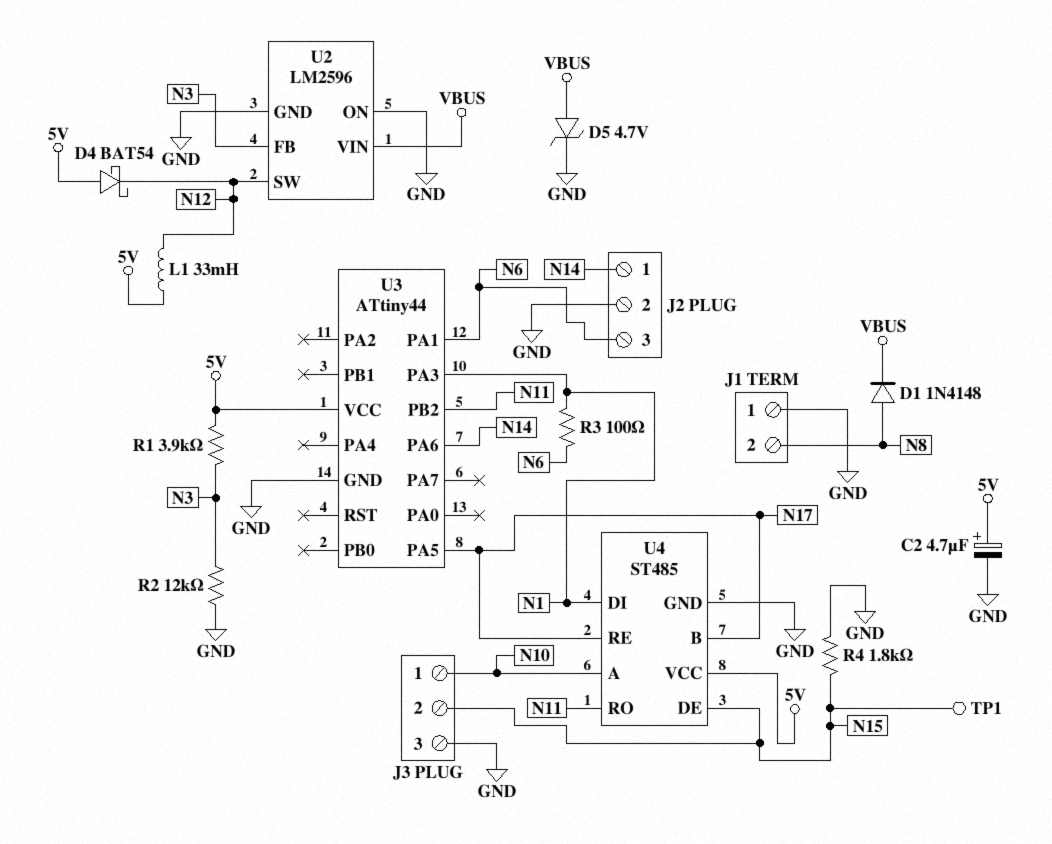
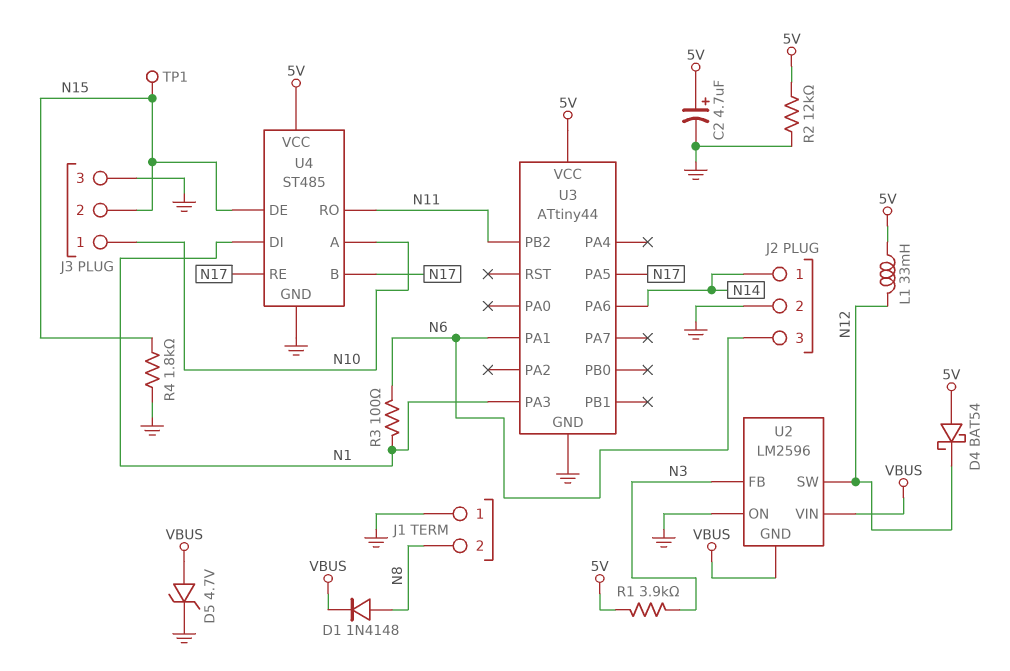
R2: 12k (GND, N3) -> 12k (5V, GND)
U2 pin GND: GND -> VBUS

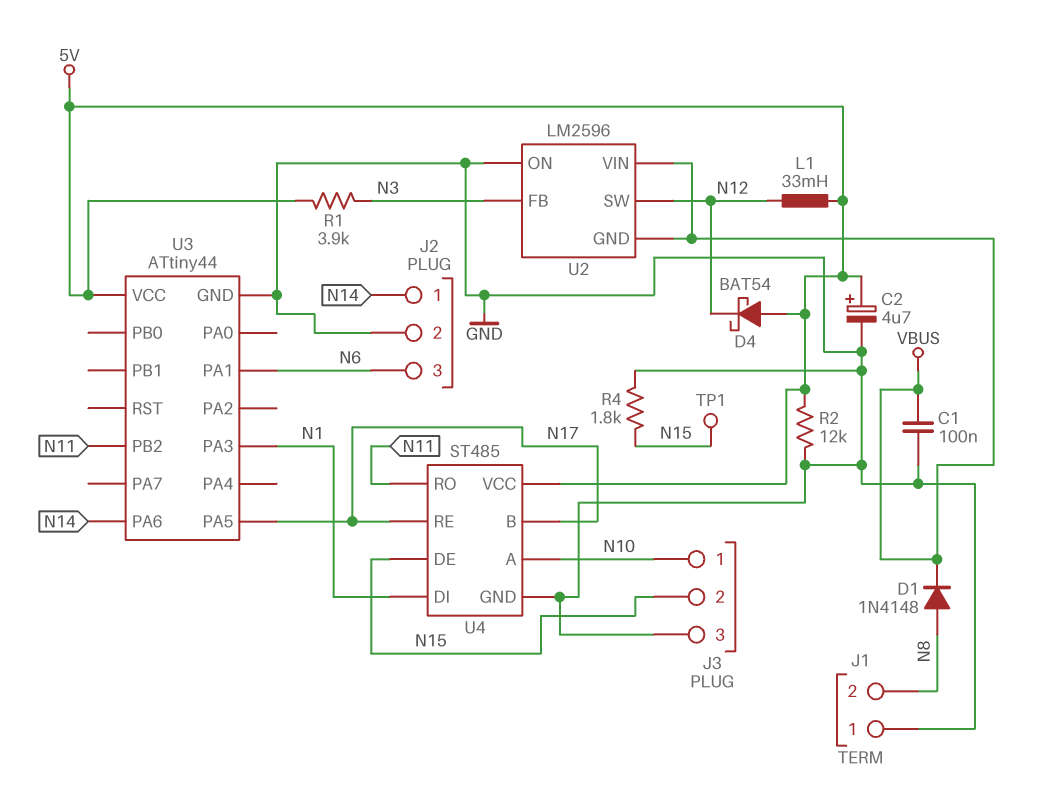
C1: none -> 100nF (GND, VBUS)
D5: zener 4.7V (A VBUS, K GND) -> none
R3: 100 (N1, N6) -> none

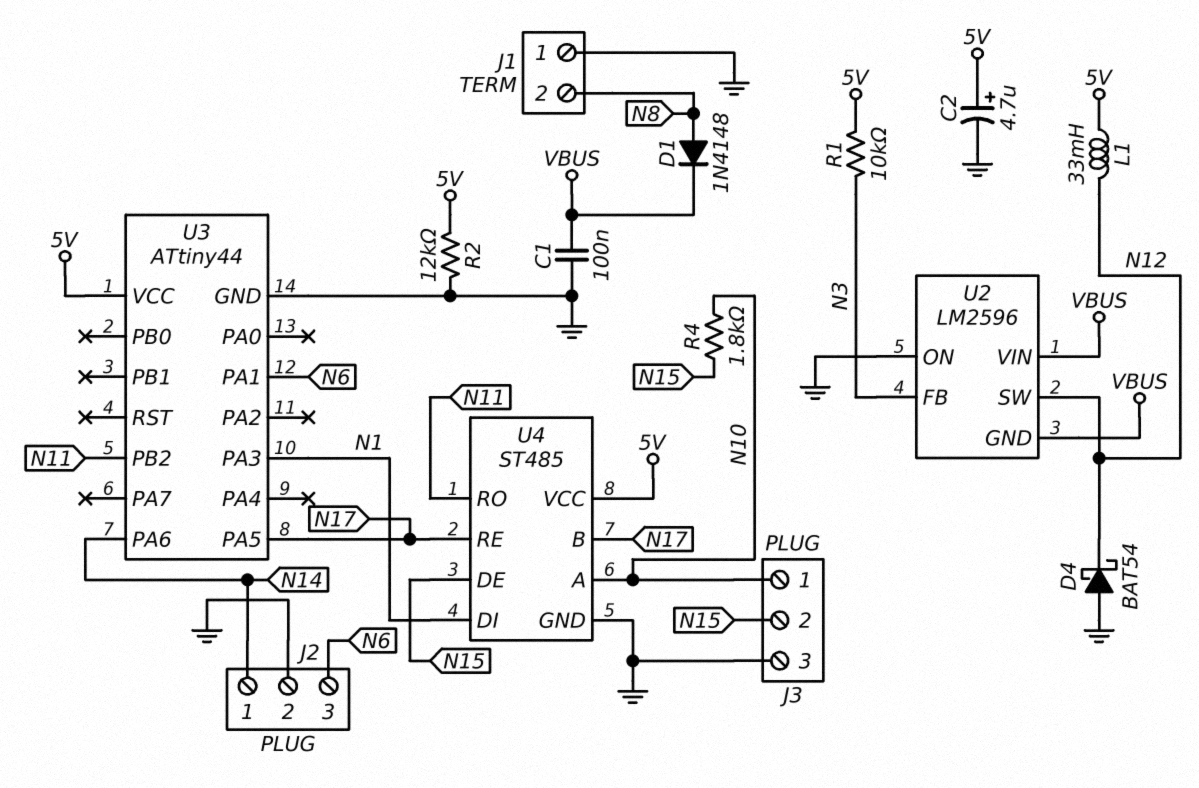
D4: schottky BAT54 (A 5V, K N12) -> schottky BAT54 (A GND, K N12)
R1: 3.9k (5V, N3) -> 10k (5V, N3)
R4: 1.8k (GND, N15) -> 1.8k (N10, N15)
TP1: test point (N15) -> none

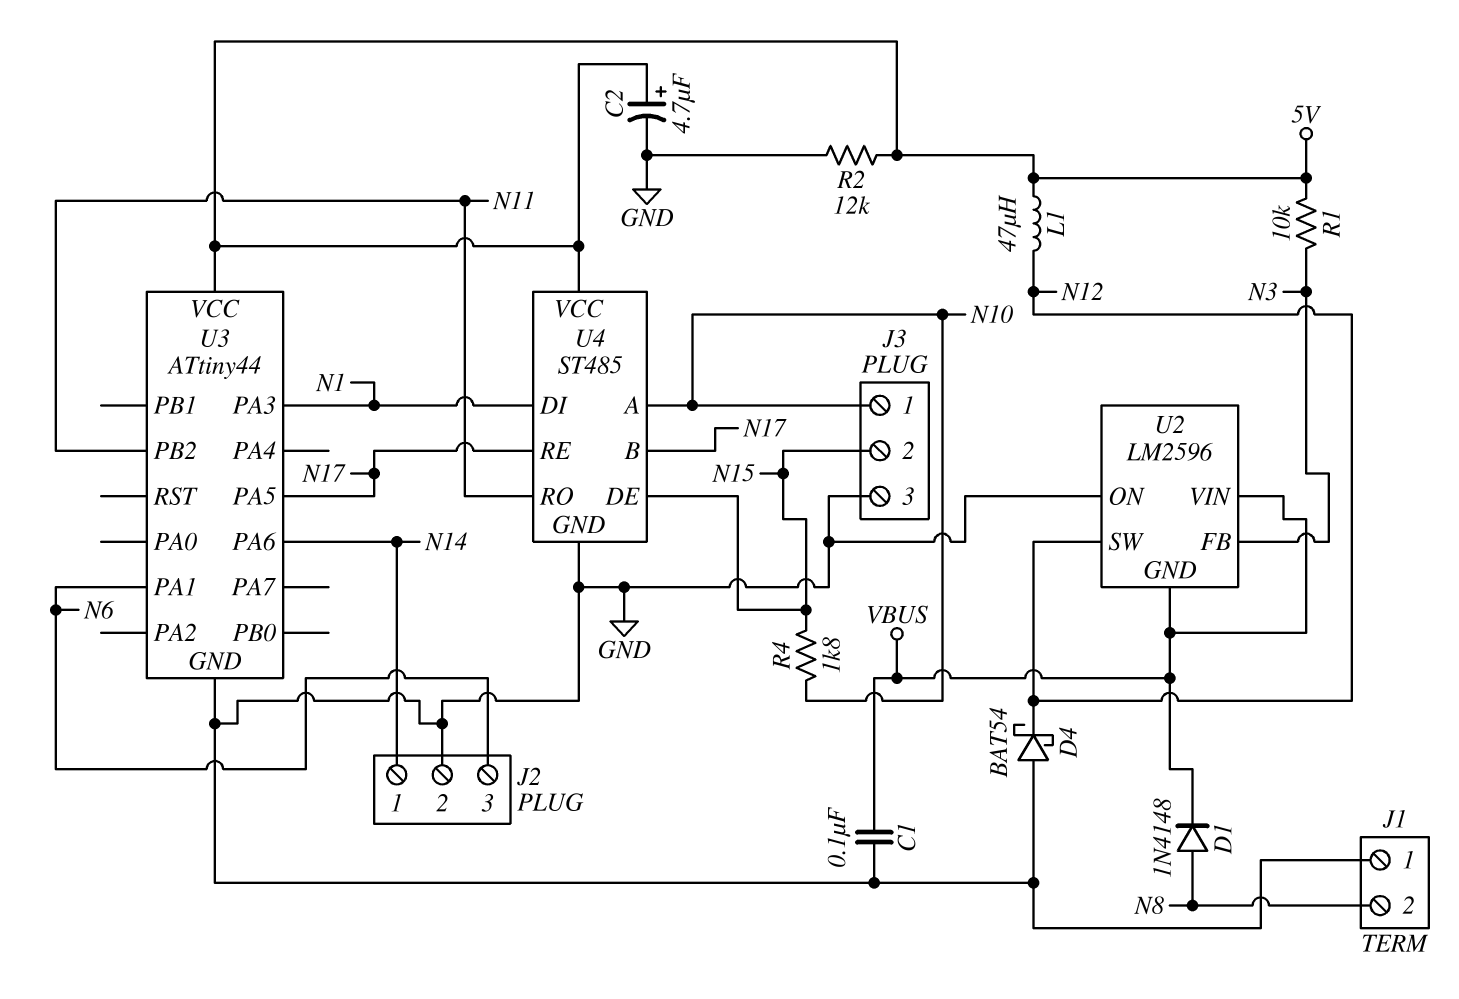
L1: 33mH (5V, N12) -> 47uH (5V, N12)

